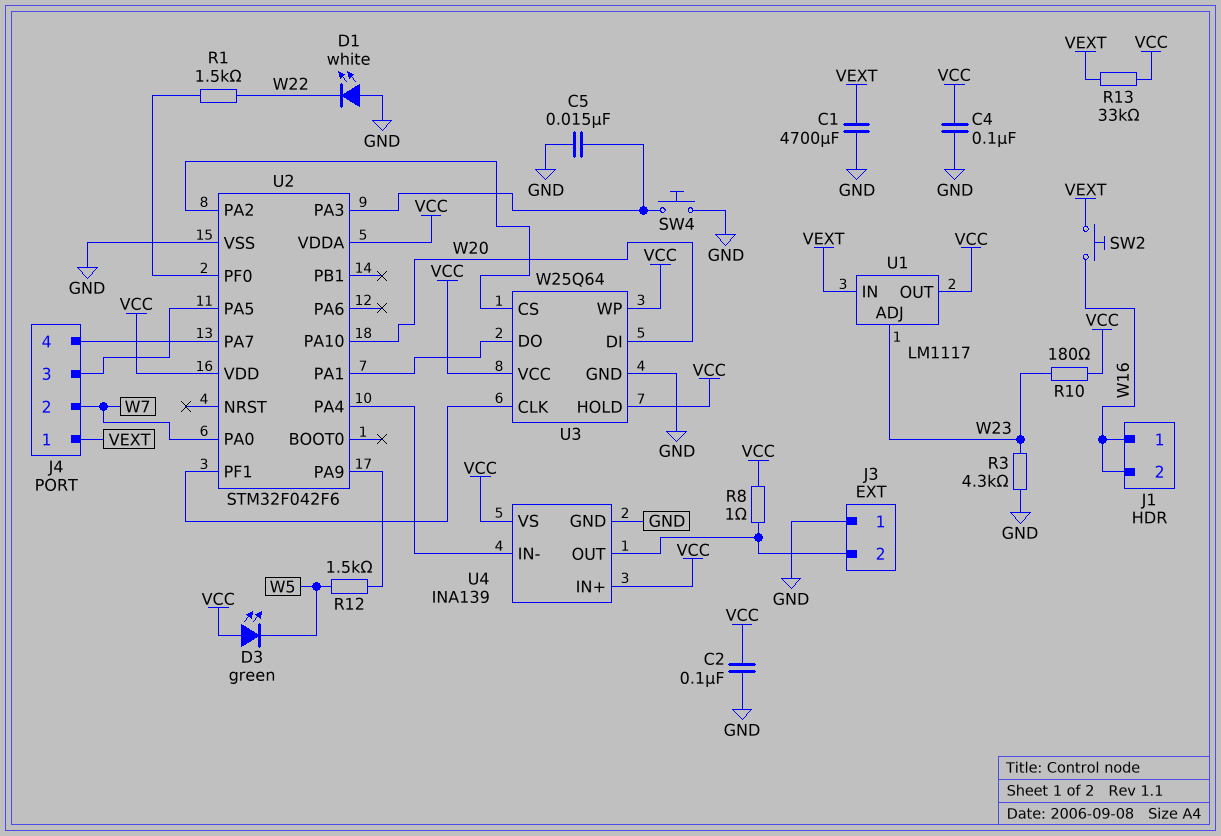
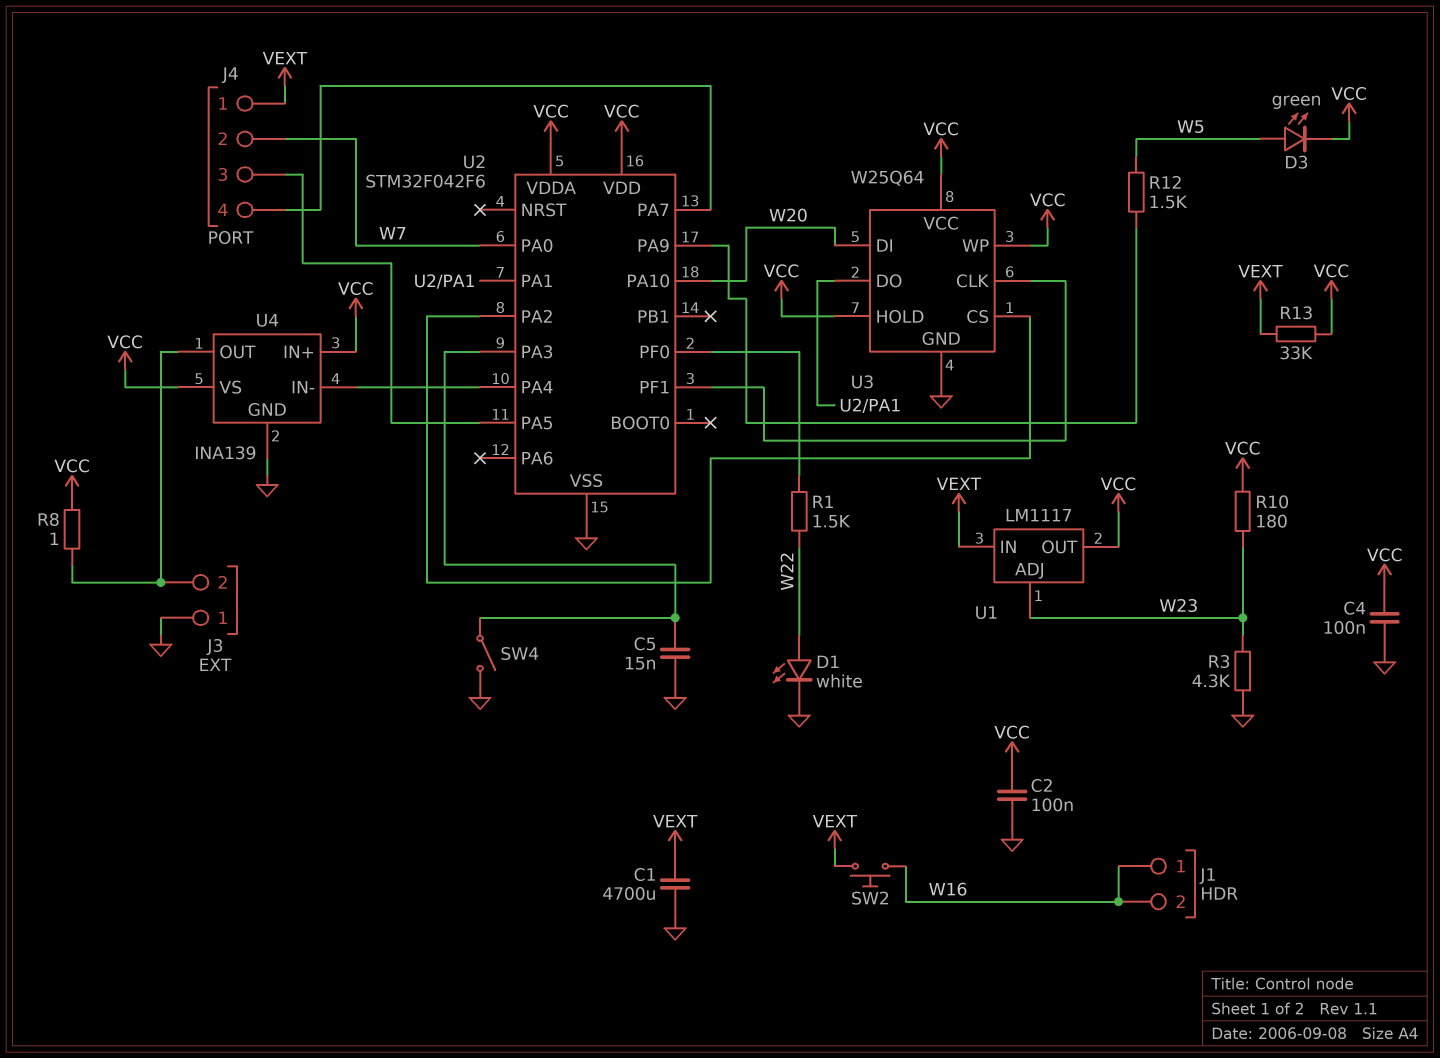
D1: LED white (A GND, K W22) -> LED white (A W22, K GND)
D3: LED green (A VCC, K W5) -> LED green (A W5, K VCC)
SW4: button (GND, U2/PA3) -> switch (GND, U2/PA3)

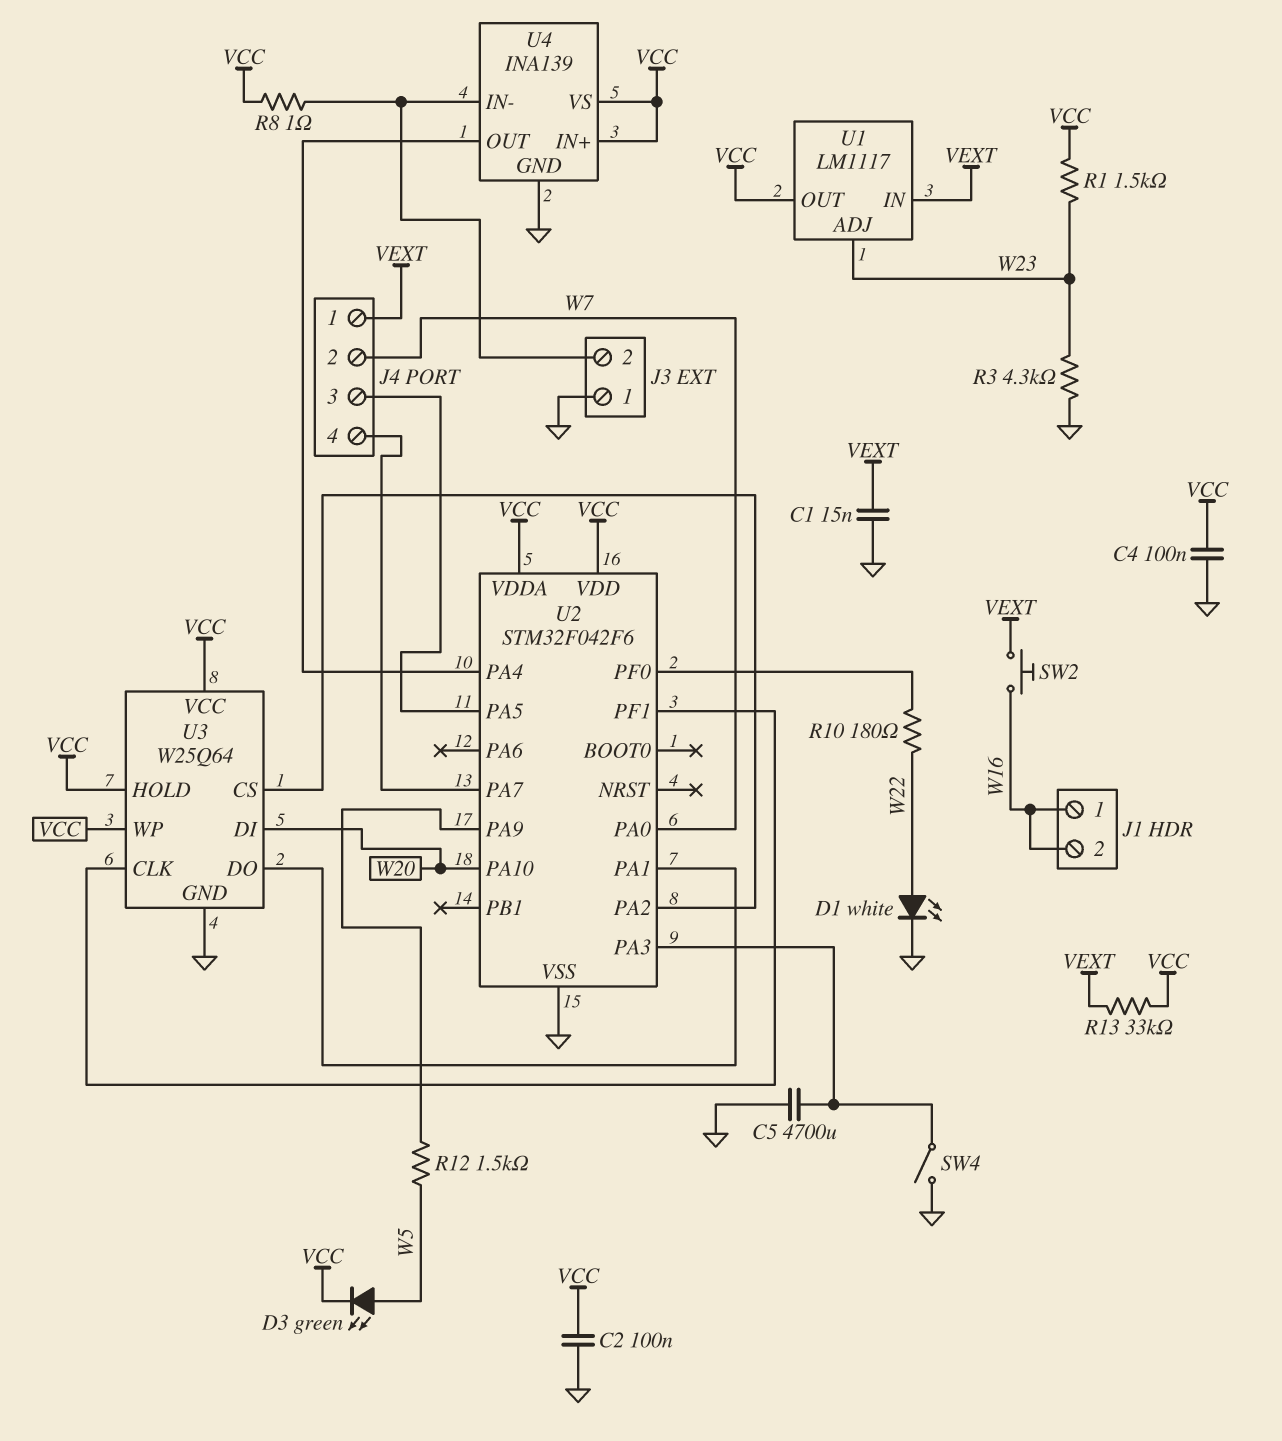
C1: 4700uF (GND, VEXT) -> 15nF (GND, VEXT)
C5: 15nF (GND, U2/PA3) -> 4700uF (GND, U2/PA3)
R1: 1.5k (U2/PF0, W22) -> 1.5k (VCC, W23)
R10: 180 (VCC, W23) -> 180 (U2/PF0, W22)
U4 pin IN-: U2/PA4 -> J3/2
U4 pin OUT: J3/2 -> U2/PA4

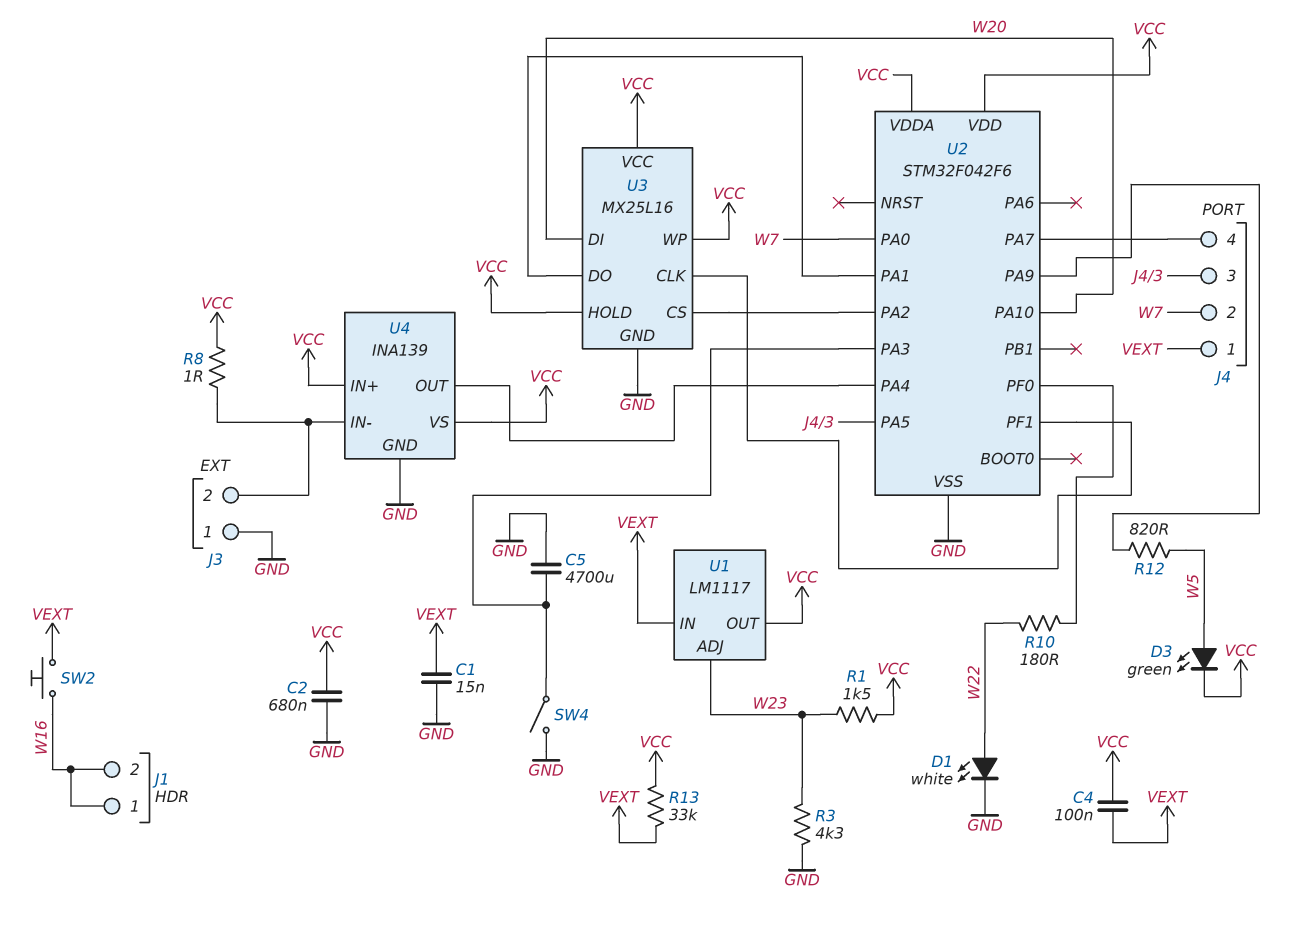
C2: 100nF (GND, VCC) -> 680nF (GND, VCC)
C4: 100nF (GND, VCC) -> 100nF (VCC, VEXT)
R12: 1.5k (U2/PA9, W5) -> 820 (U2/PA9, W5)
U3: W25Q64 -> MX25L16

